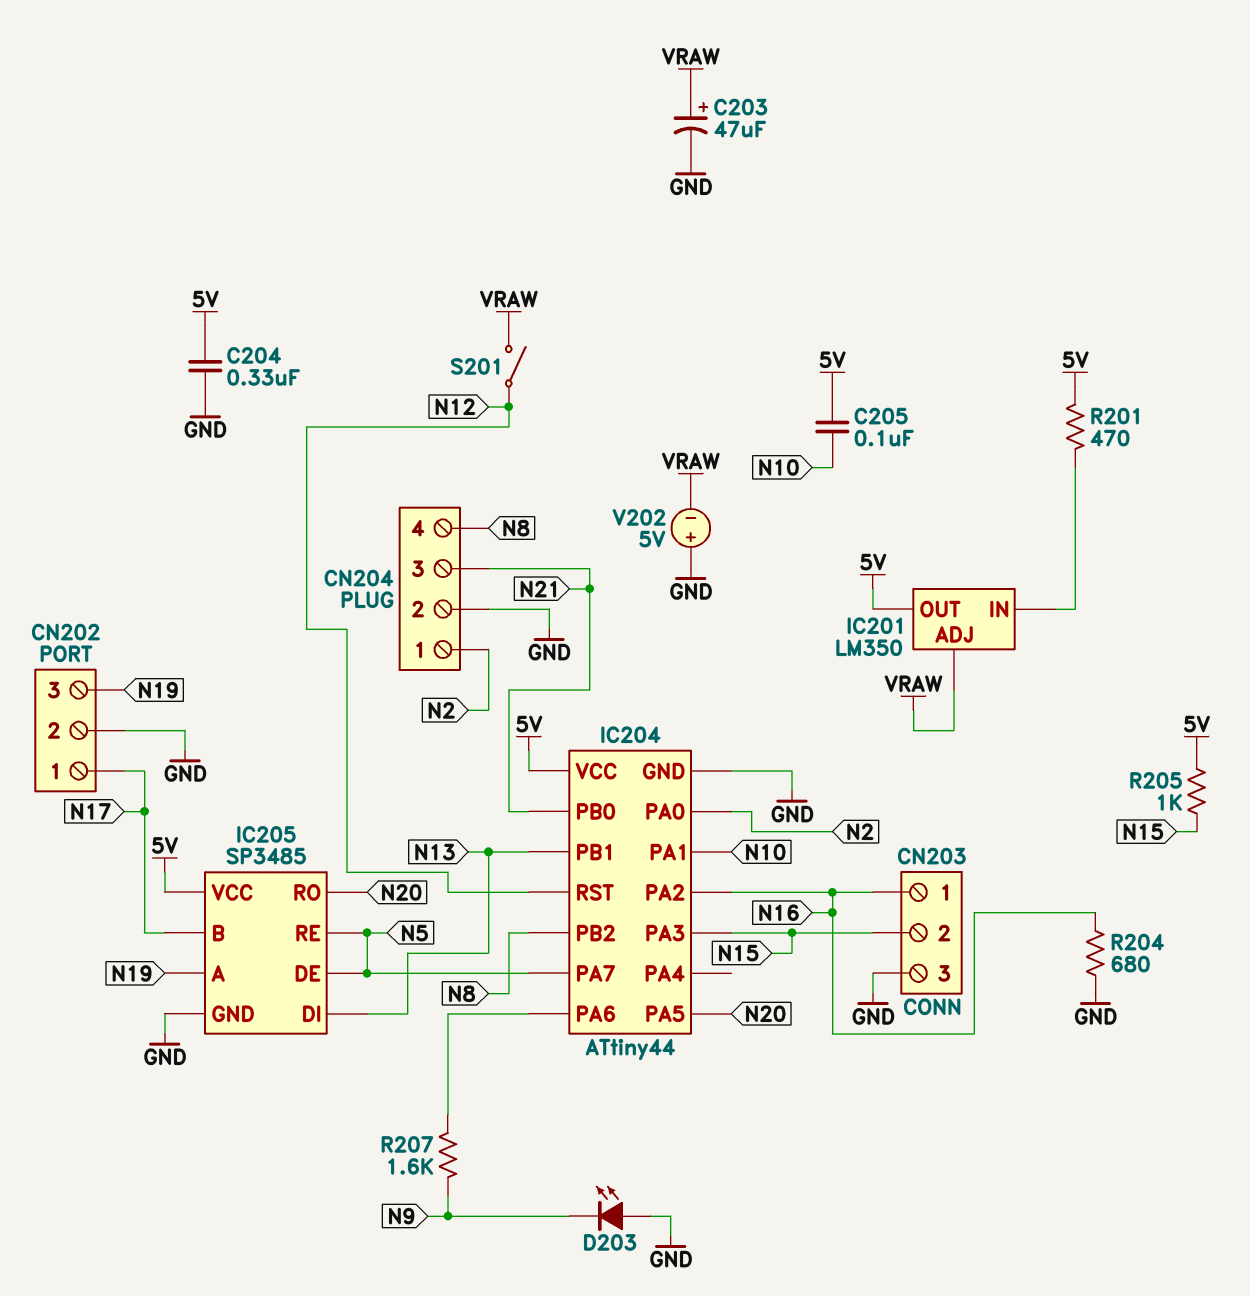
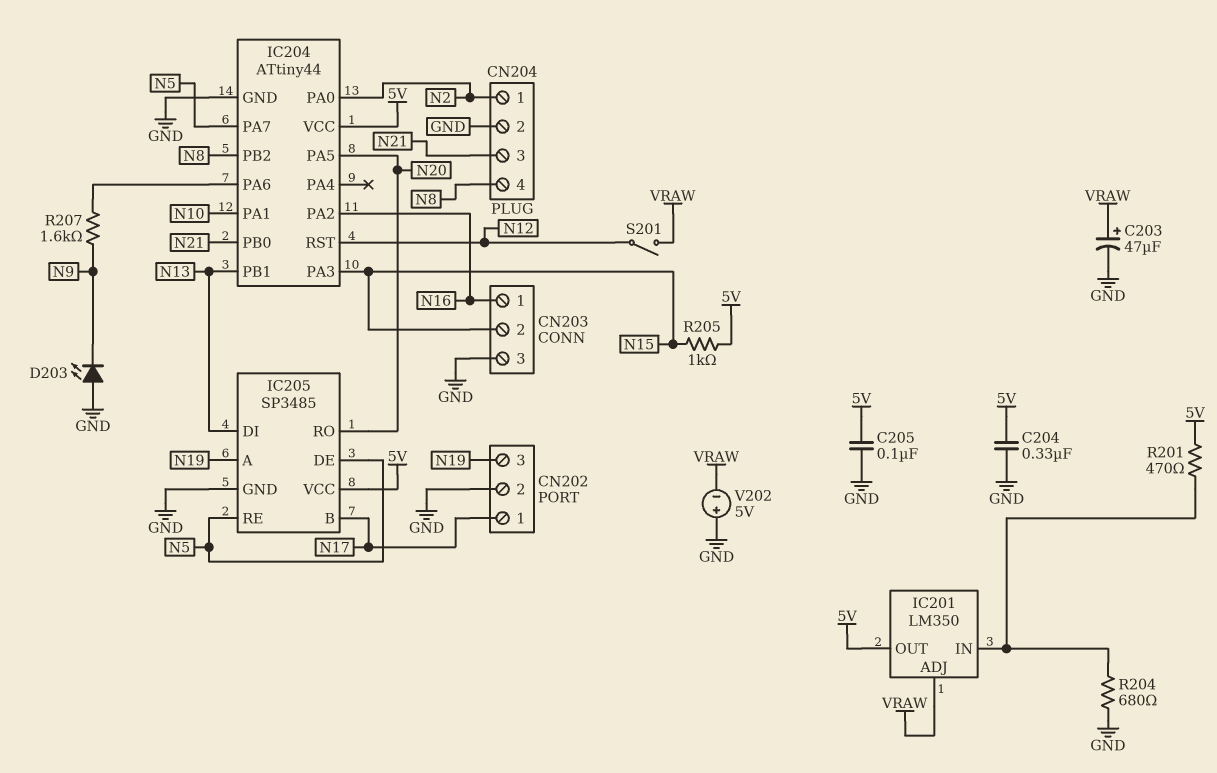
C205: 100nF (5V, N10) -> 100nF (5V, GND)
R204: 680 (GND, N16) -> 680 (GND, IC201/IN)

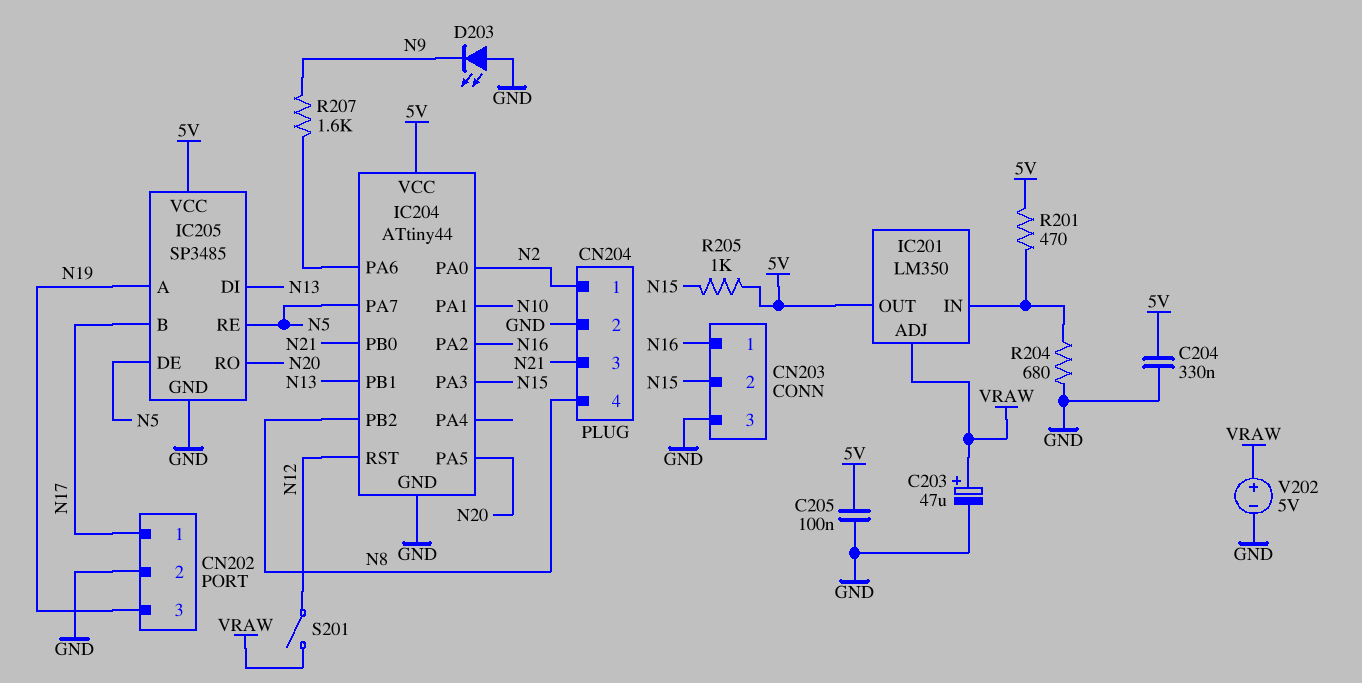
V202: 5V (plus GND, minus VRAW) -> 5V (plus VRAW, minus GND)

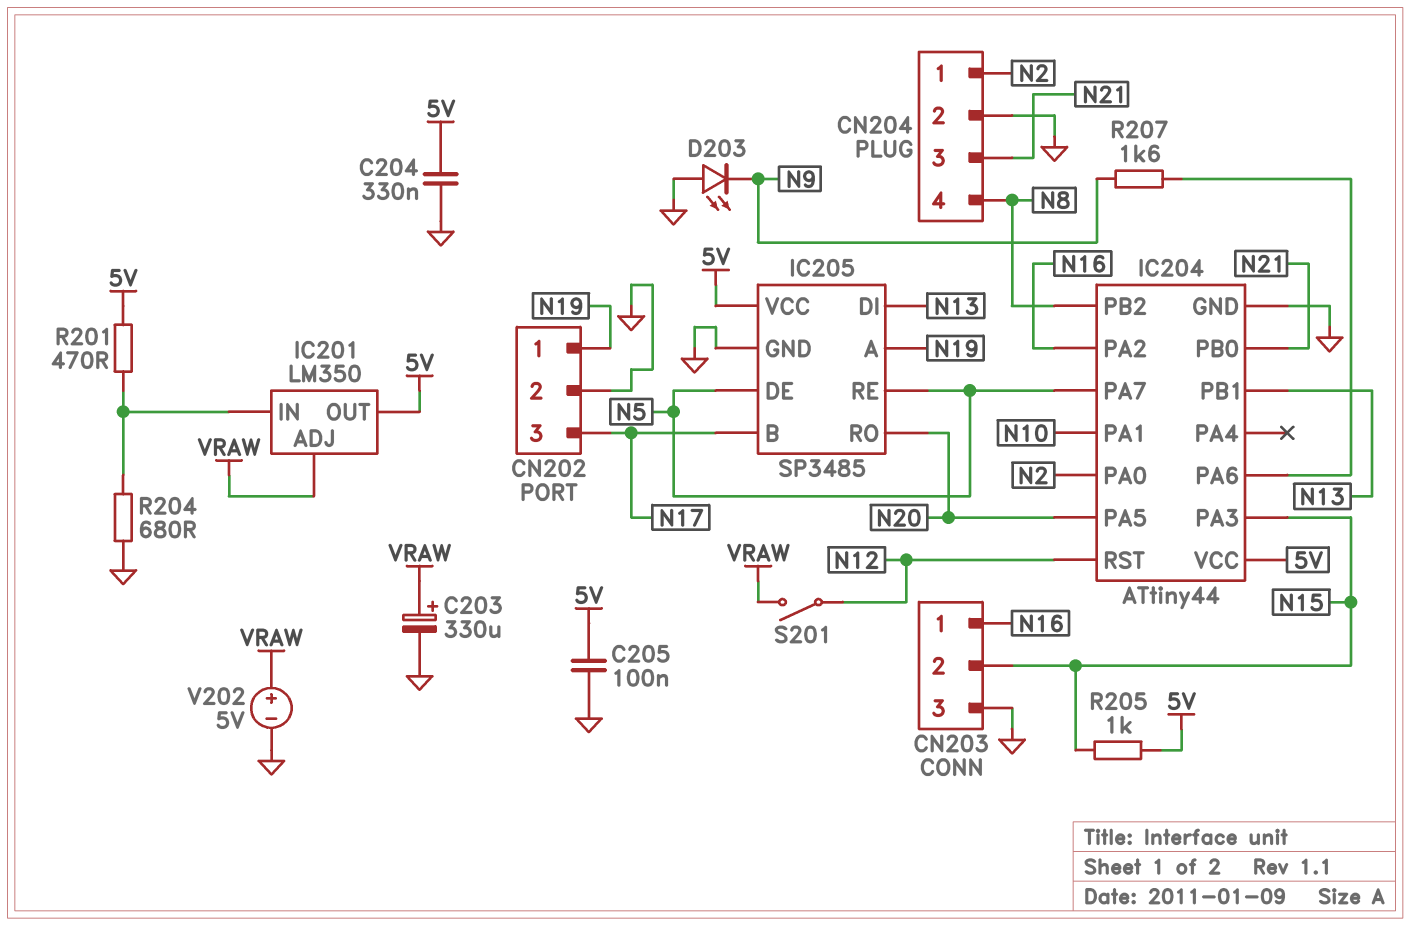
C203: 47uF (plus VRAW, minus GND) -> 330uF (plus VRAW, minus GND)
CN202 pin 1: N17 -> N19
CN202 pin 3: N19 -> N17

